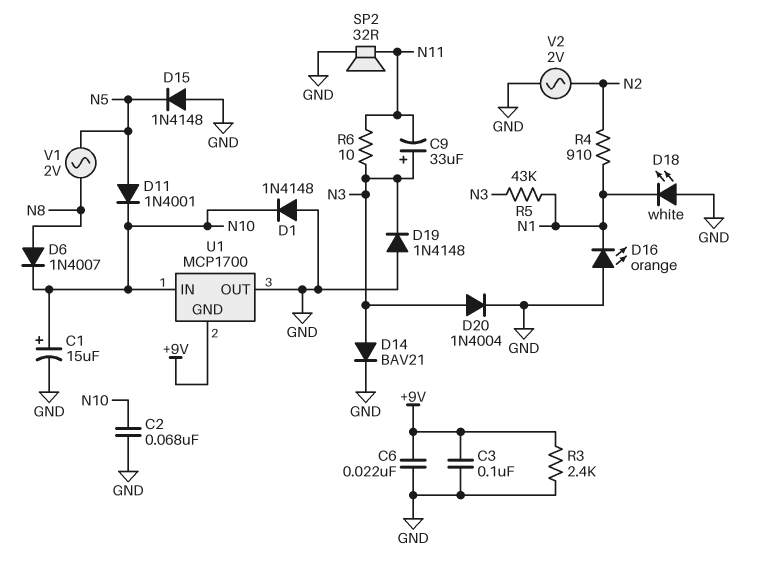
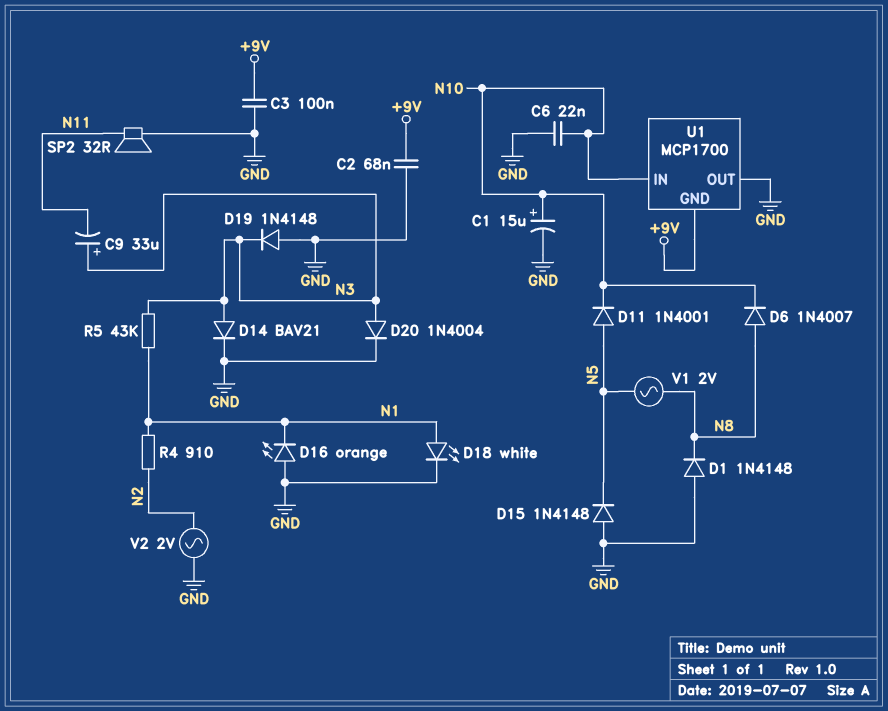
C2: 68nF (GND, N10) -> 68nF (+9V, GND)
C6: 22nF (+9V, GND) -> 22nF (GND, N10)
D1: diode 1N4148 (A GND, K N10) -> diode 1N4148 (A GND, K N8)
D18: LED white (A GND, K N1) -> LED white (A N1, K GND)
R3: 2.4k (+9V, GND) -> none
R6: 10 (N3, N11) -> none

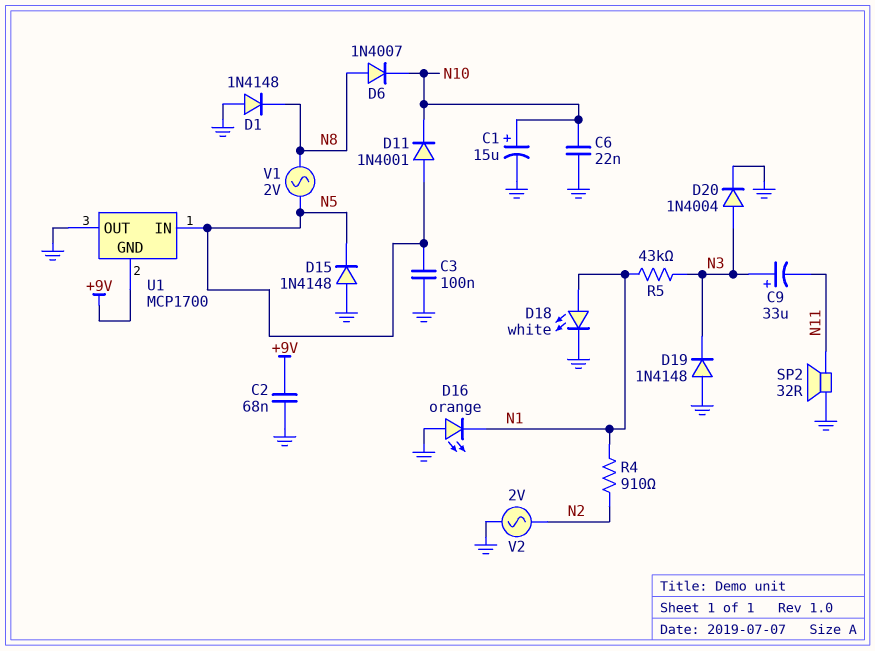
C3: 100nF (+9V, GND) -> 100nF (GND, N5)
D14: diode BAV21 (A N3, K GND) -> none
U1 pin IN: N10 -> N5

